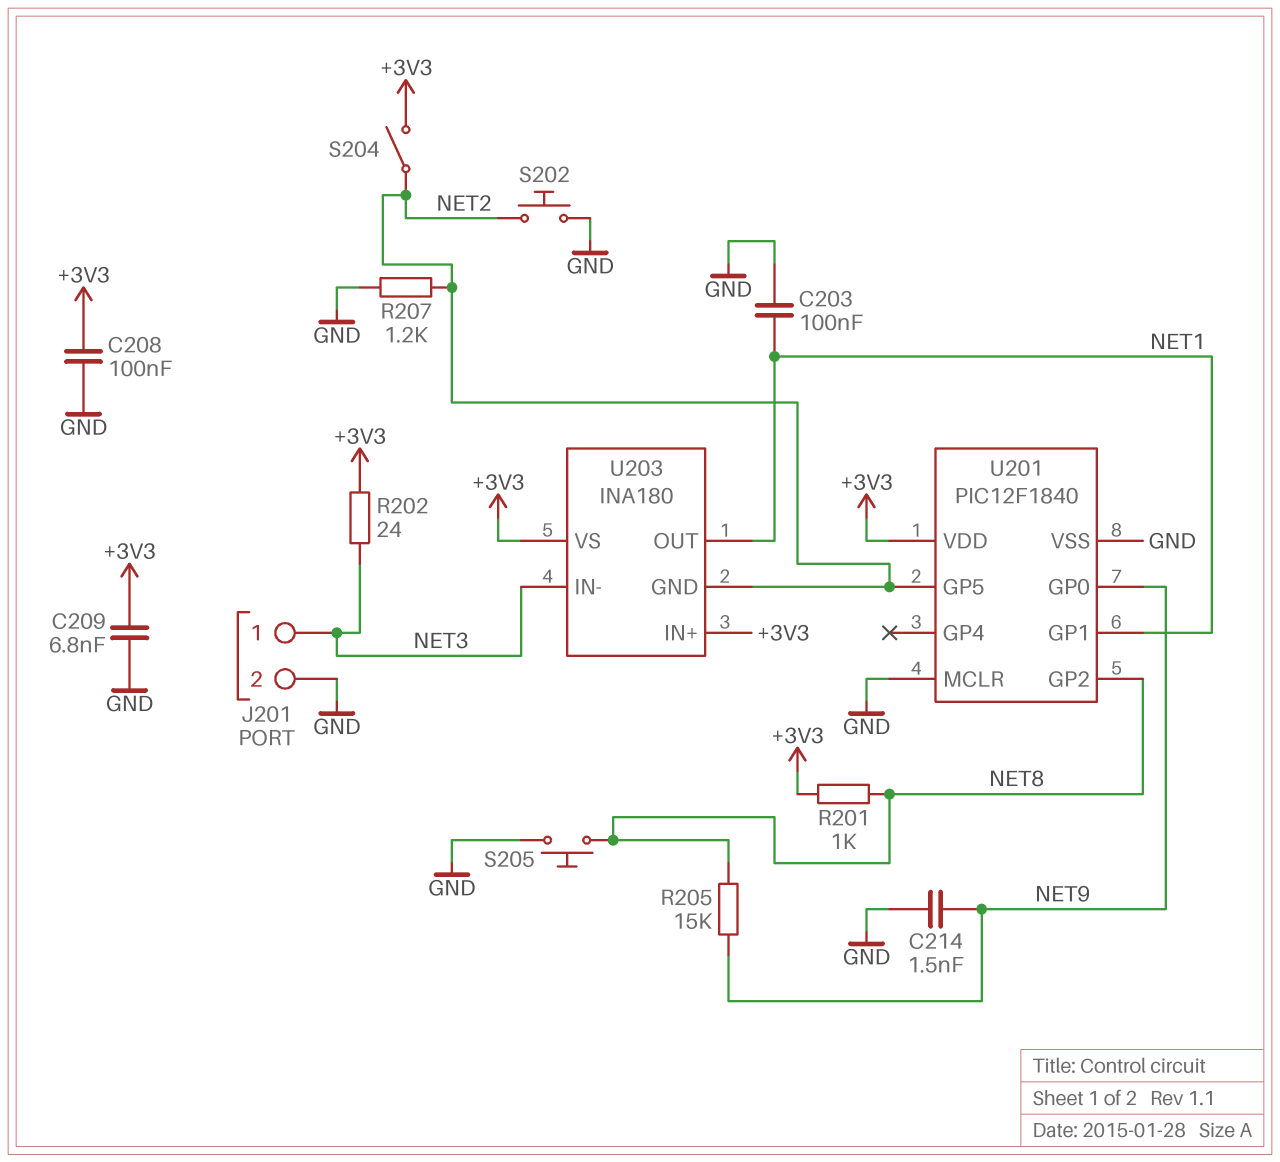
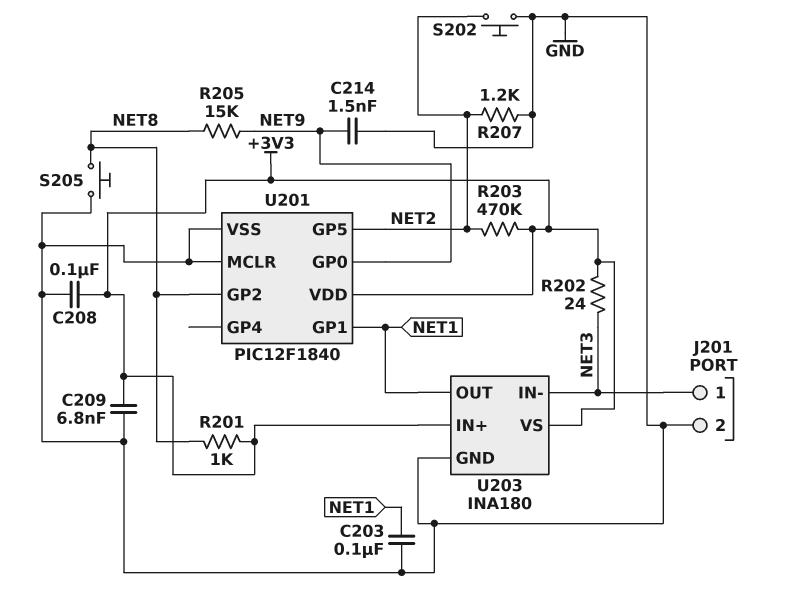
R203: none -> 470k (+3V3, NET2)
S204: switch (+3V3, NET2) -> none
U203 pin GND: NET2 -> GND

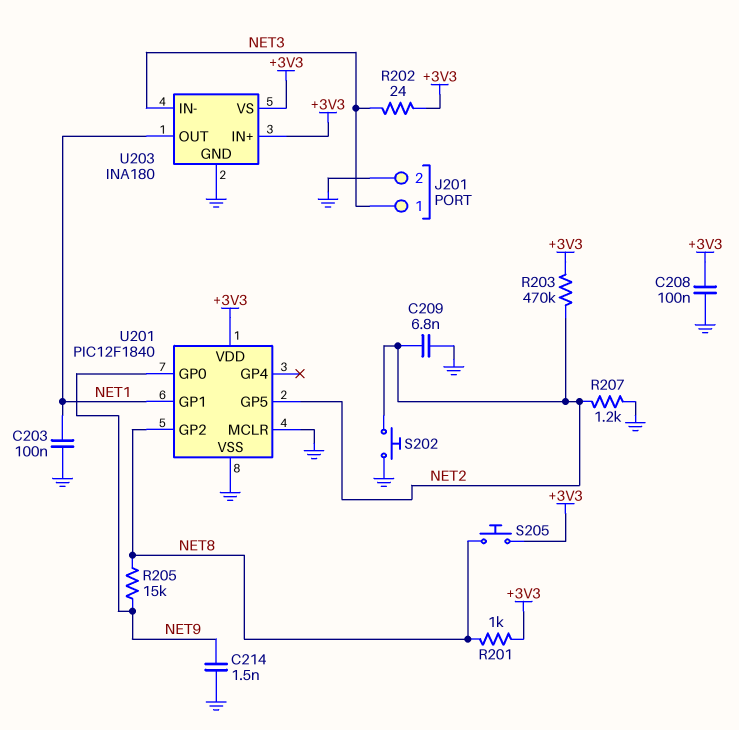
C209: 6.8nF (+3V3, GND) -> 6.8nF (GND, NET2)
S205: button (GND, NET8) -> button (+3V3, NET8)

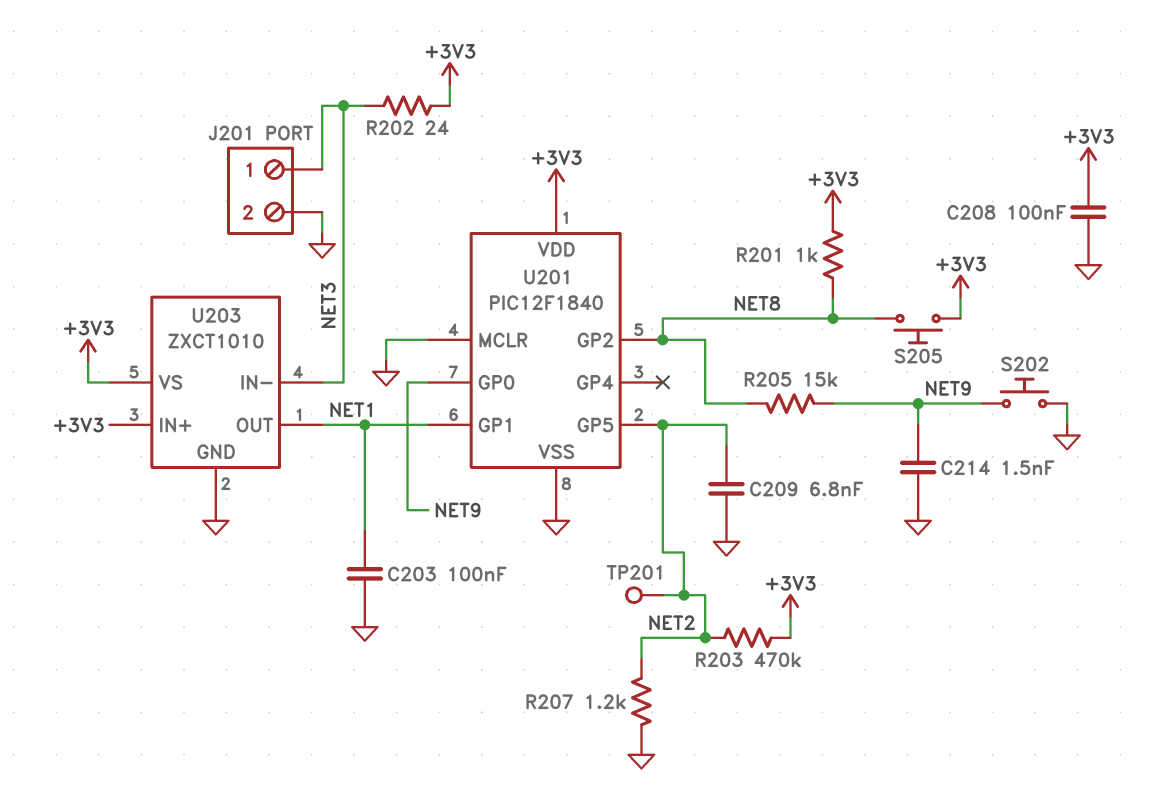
S202: button (GND, NET2) -> button (GND, NET9)
TP201: none -> test point (NET2)
U203: INA180 -> ZXCT1010

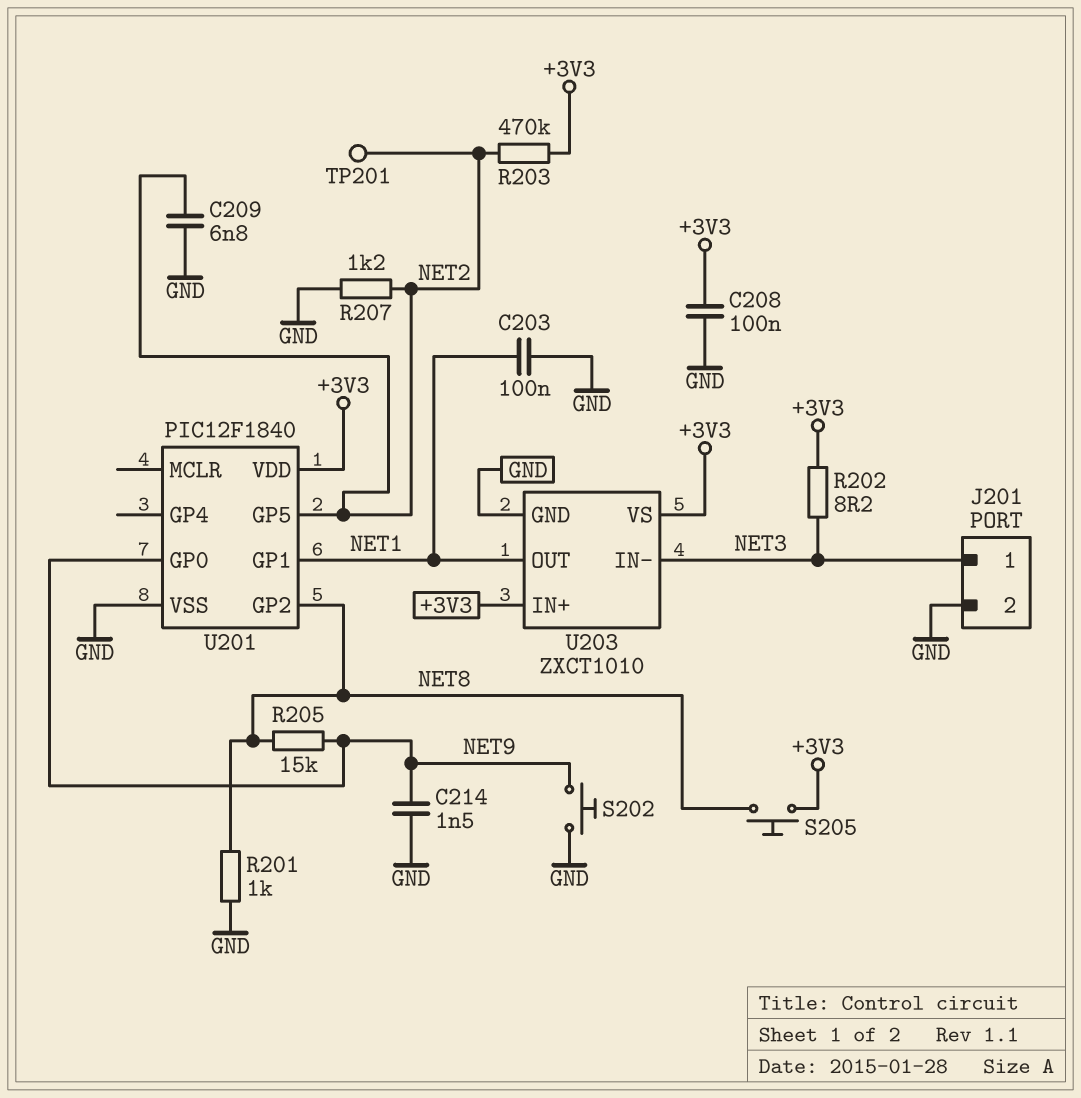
R201: 1k (+3V3, NET8) -> 1k (GND, NET8)
R202: 24 (+3V3, NET3) -> 8.2 (+3V3, NET3)
U201 pin MCLR: GND -> none

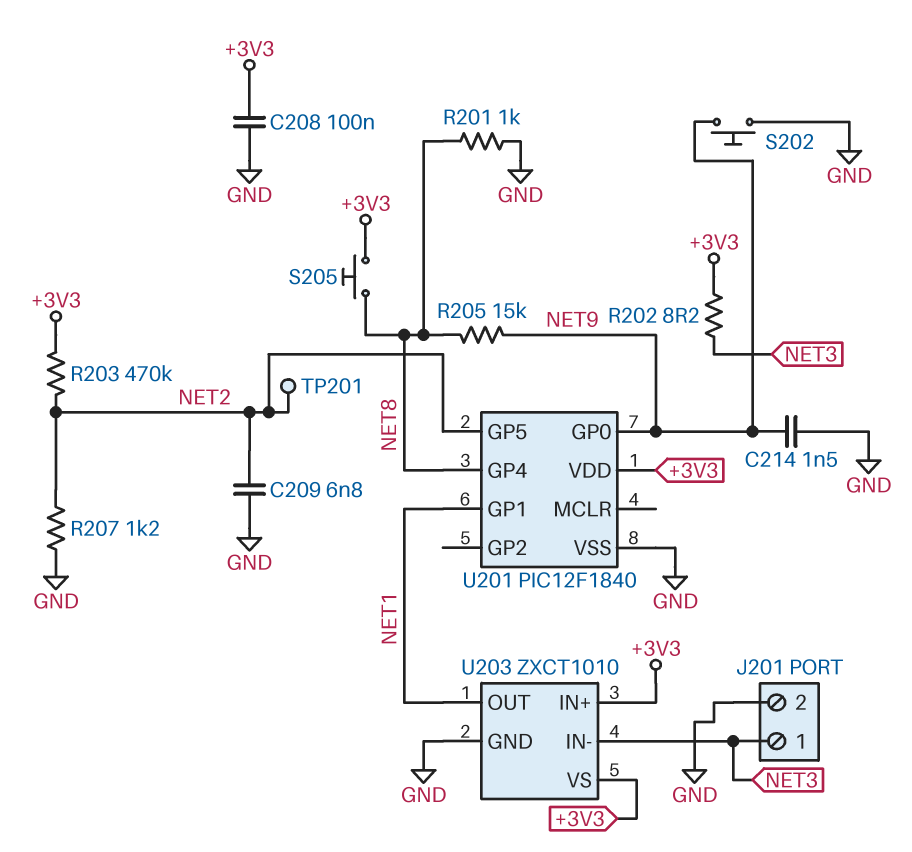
C203: 100nF (GND, NET1) -> none
U201 pin GP2: NET8 -> none
U201 pin GP4: none -> NET8

